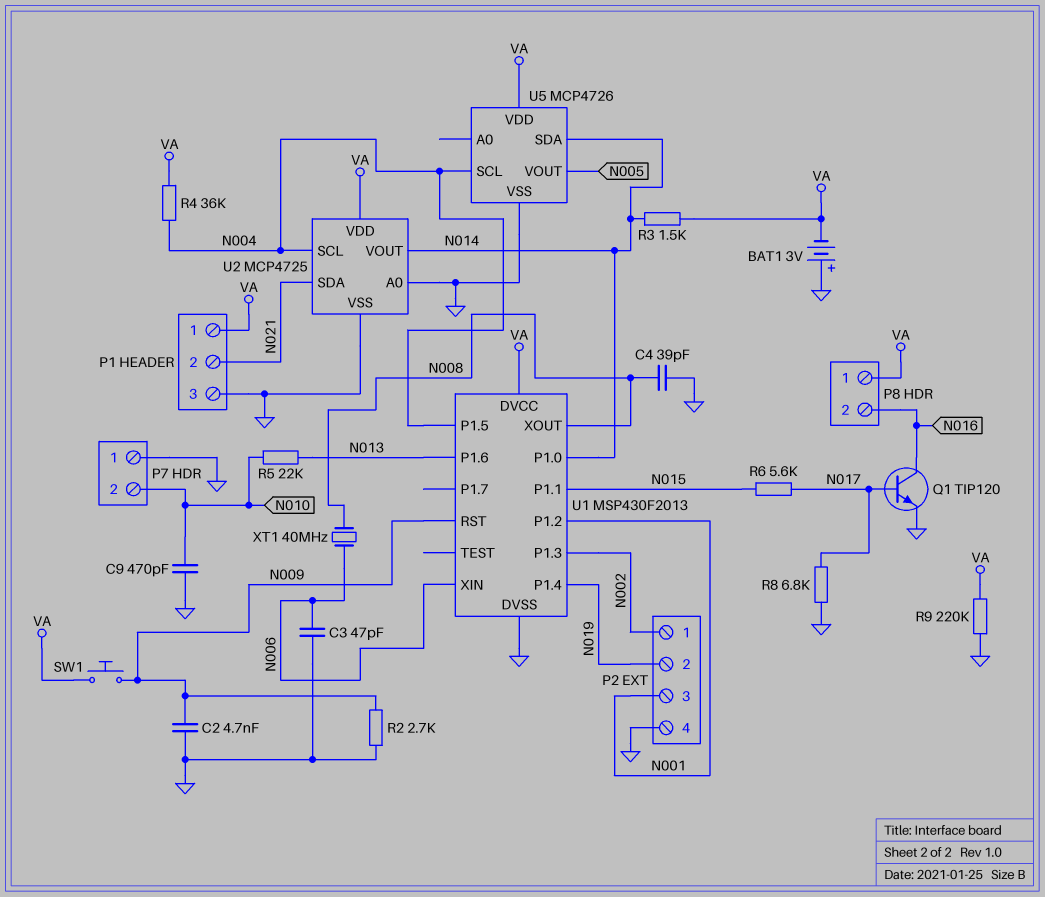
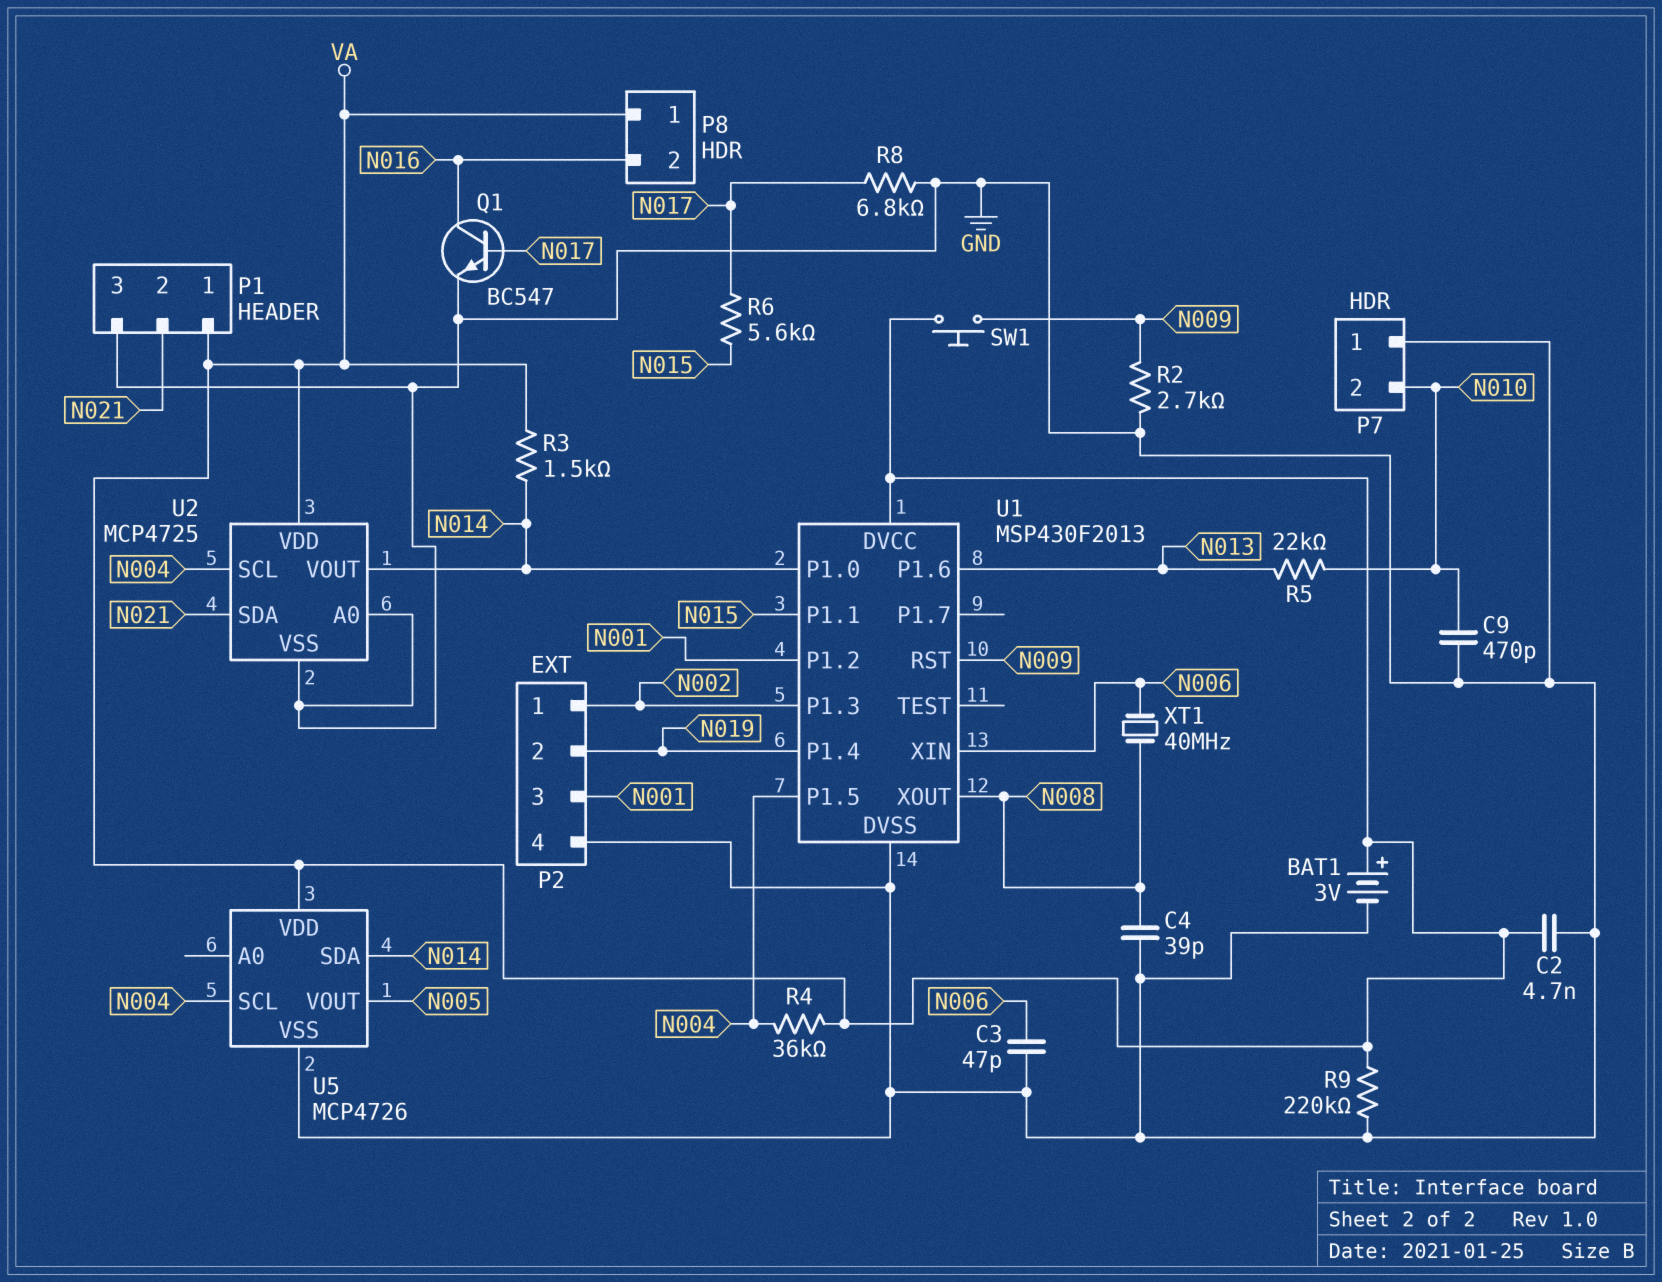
BAT1: 3V (plus GND, minus VA) -> 3V (plus VA, minus GND)
C2: 4.7nF (GND, N009) -> 4.7nF (GND, VA)
Q1: NPN TIP120 (B N017, C N016, E GND) -> NPN BC547 (B N017, C N016, E GND)

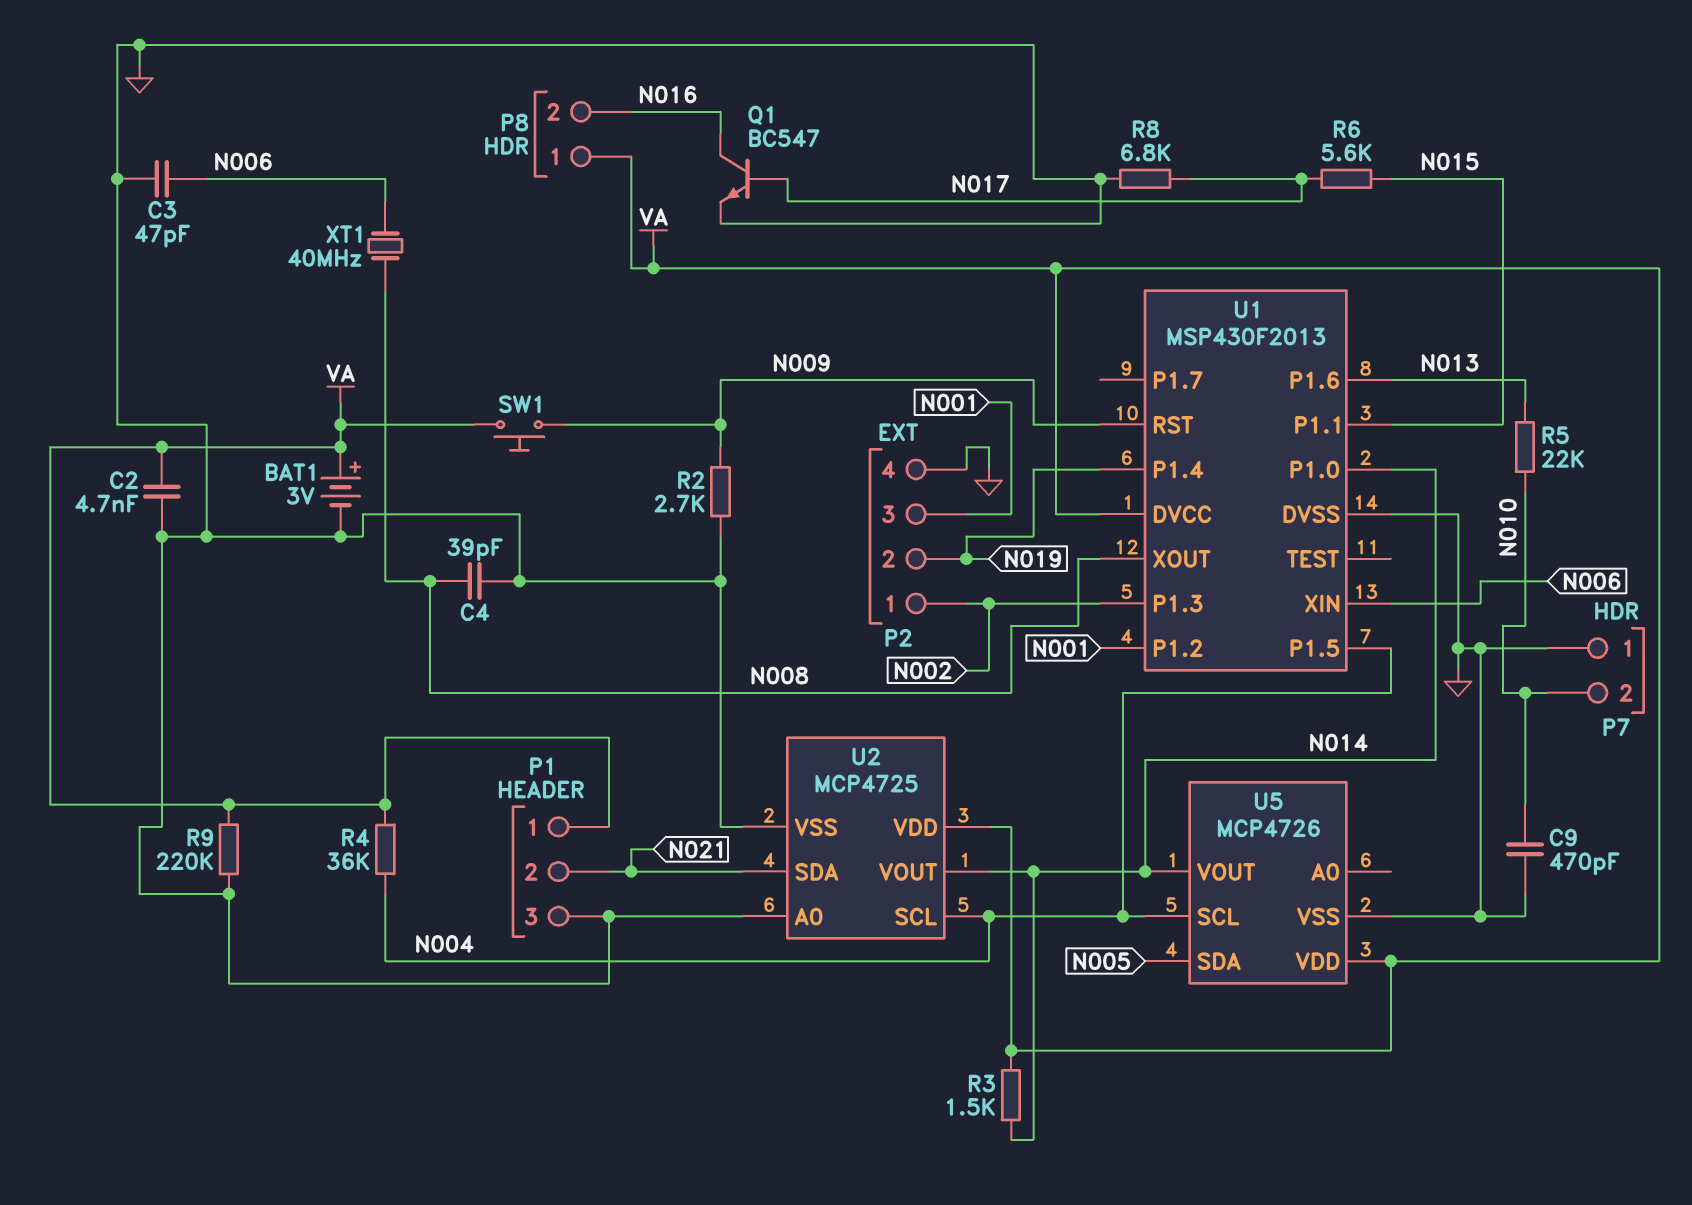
U5 pin SDA: N014 -> N005
U5 pin VOUT: N005 -> N014

